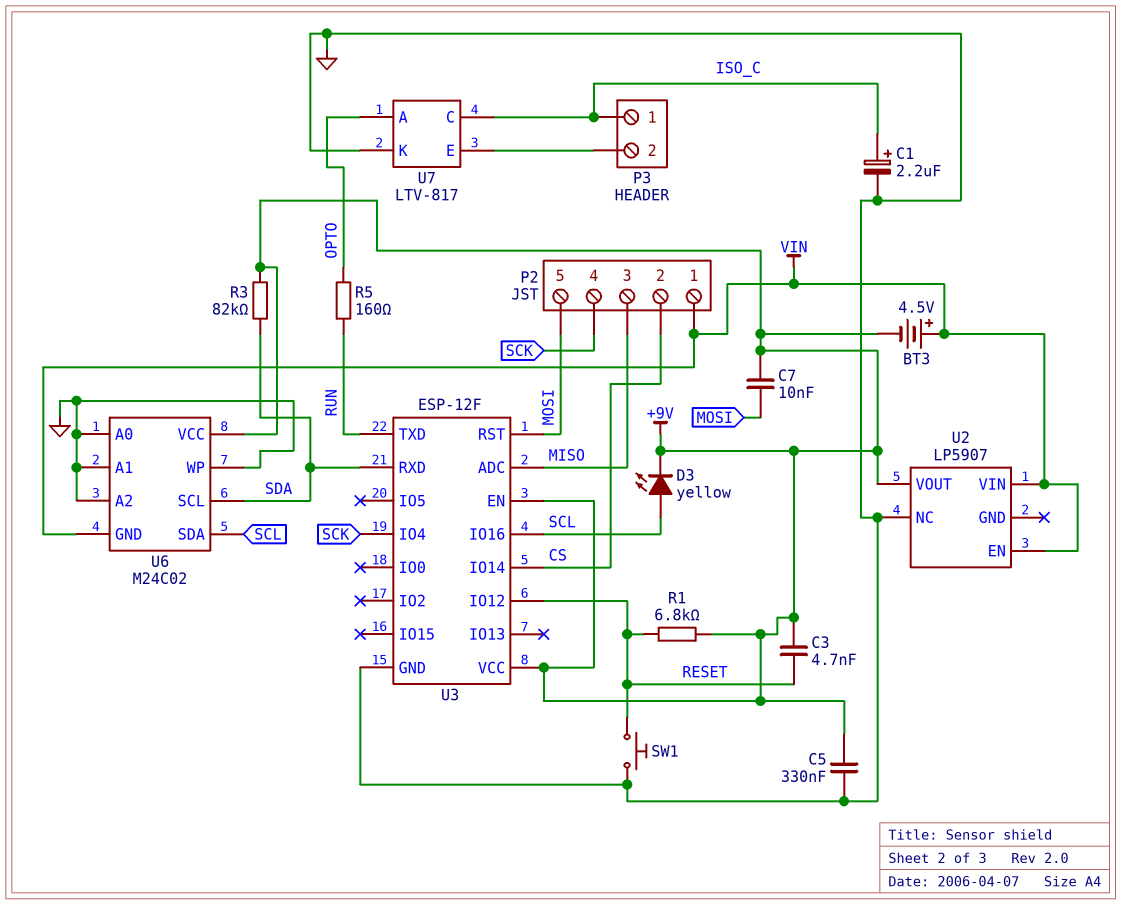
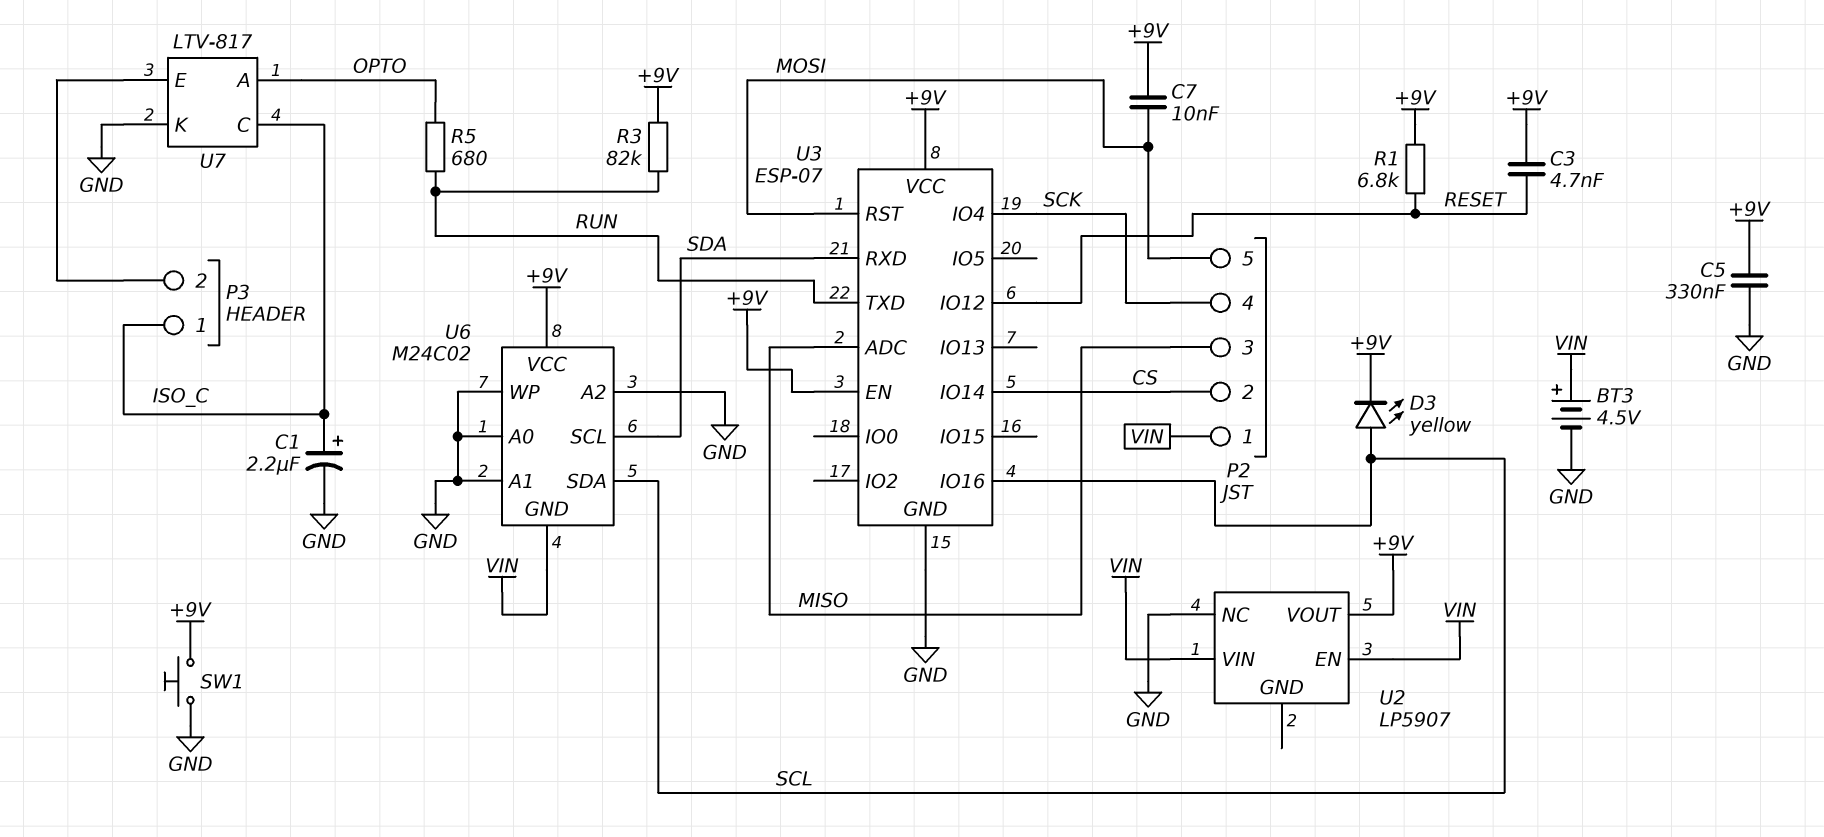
BT3: 4.5V (plus VIN, minus +9V) -> 4.5V (plus VIN, minus GND)
R3: 82k (+9V, SDA) -> 82k (+9V, RUN)
R5: 160 (OPTO, RUN) -> 680 (OPTO, RUN)
SW1: button (GND, RESET) -> button (+9V, GND)
U3: ESP-12F -> ESP-07

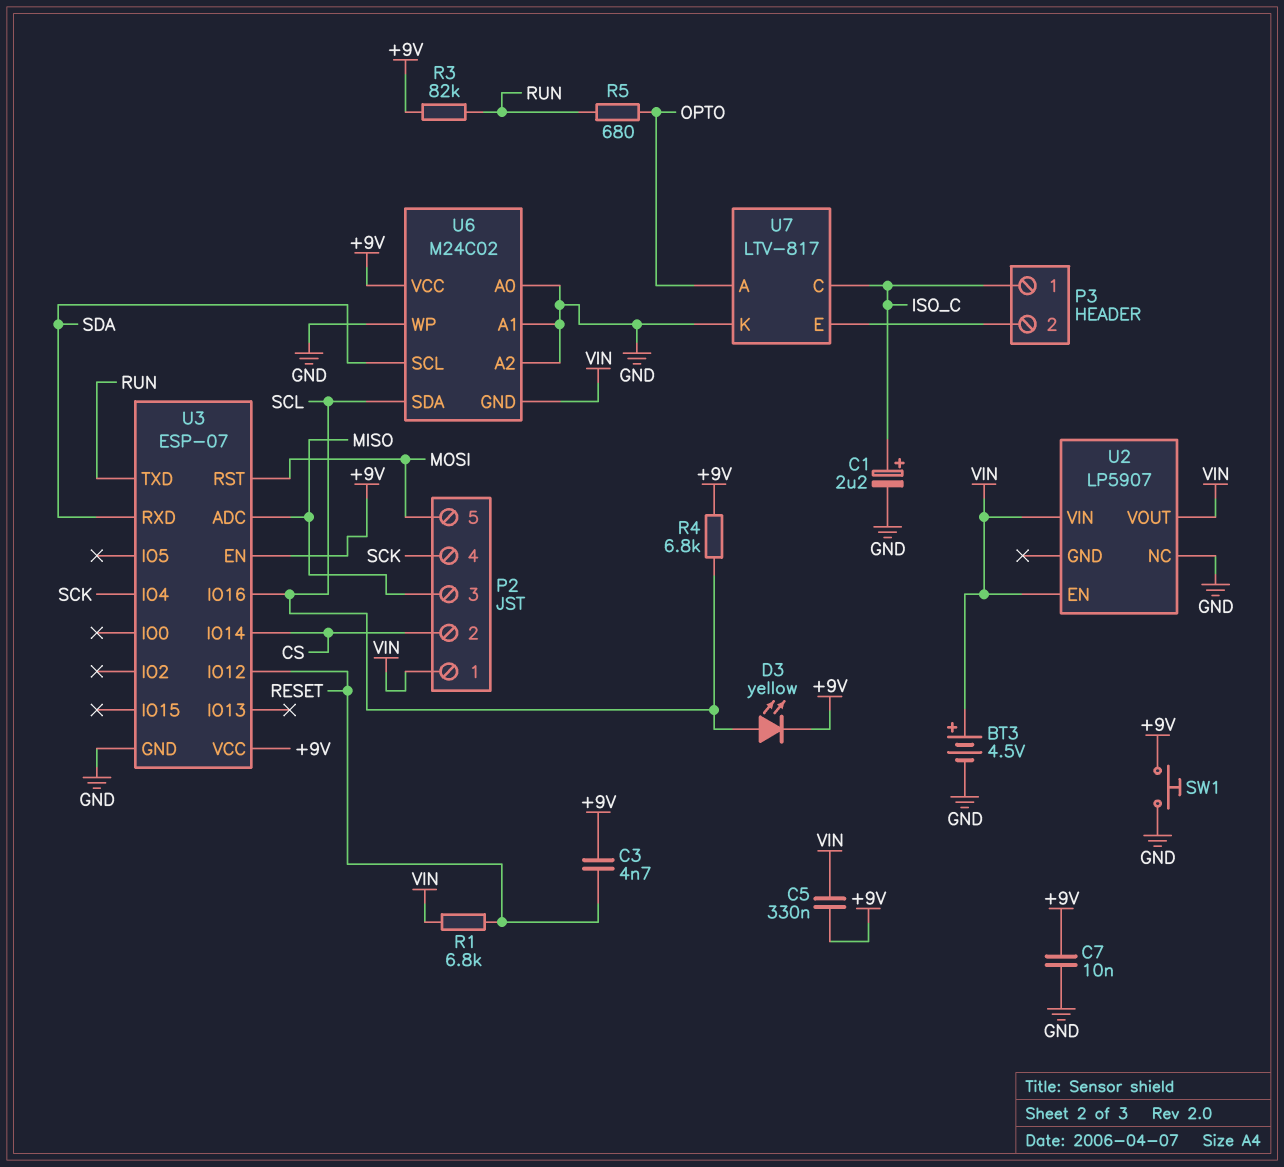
C5: 330nF (+9V, GND) -> 330nF (+9V, VIN)
C7: 10nF (+9V, MOSI) -> 10nF (+9V, GND)
R1: 6.8k (+9V, RESET) -> 6.8k (RESET, VIN)
R4: none -> 6.8k (+9V, SCL)
U2 pin VOUT: +9V -> VIN

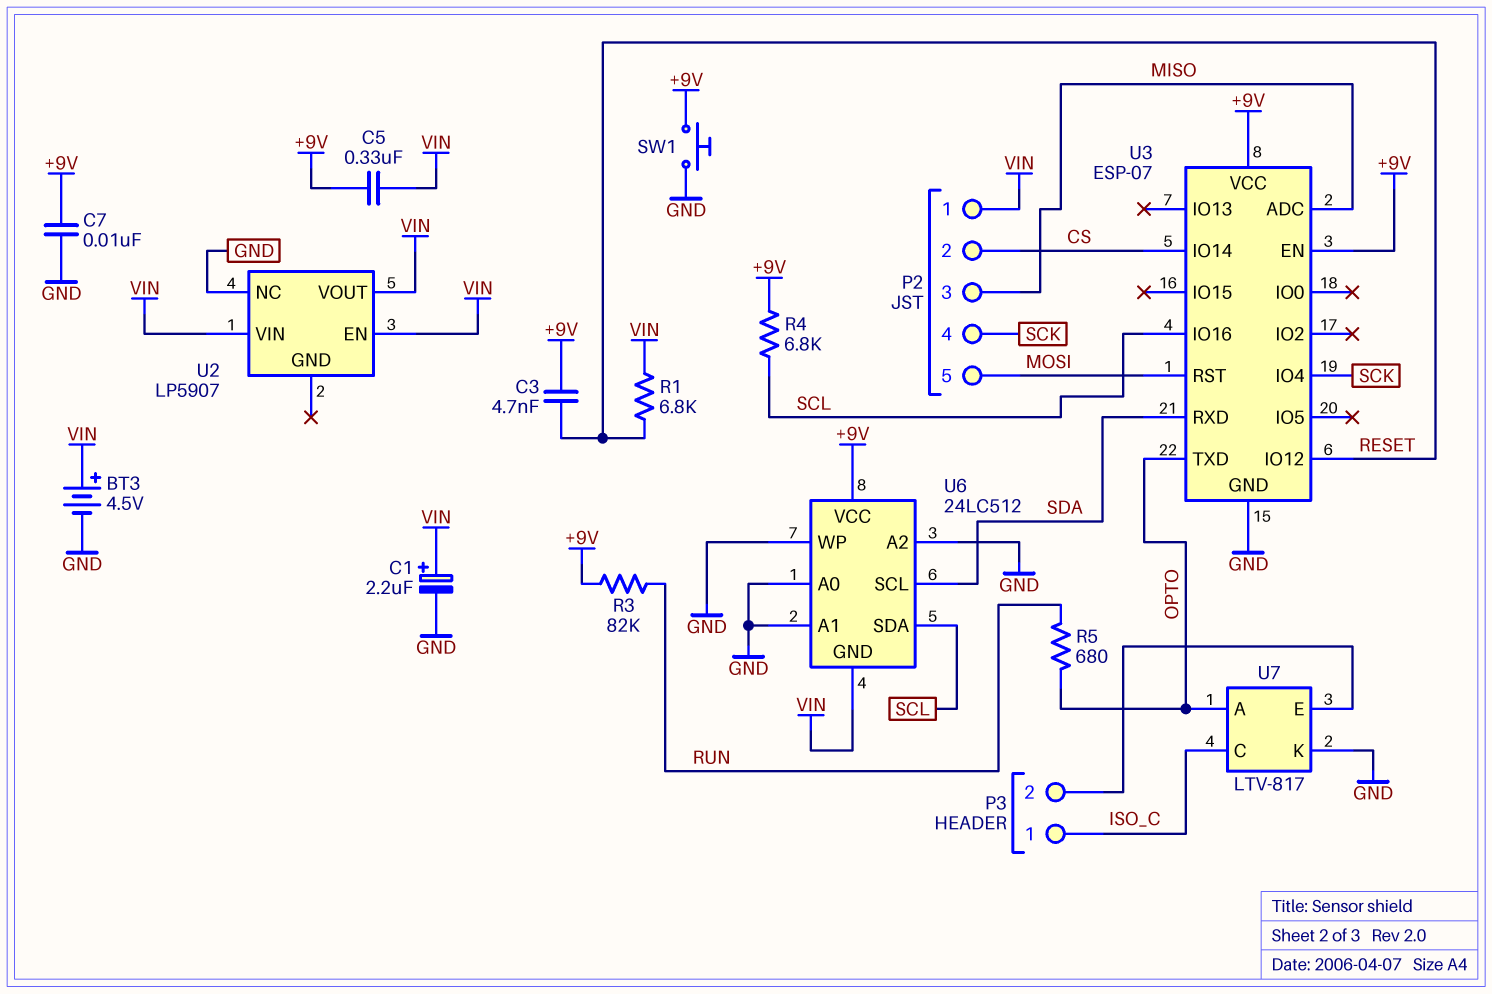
C1: 2.2uF (plus ISO_C, minus GND) -> 2.2uF (plus VIN, minus GND)
D3: LED yellow (A SCL, K +9V) -> none
U3 pin TXD: RUN -> OPTO
U6: M24C02 -> 24LC512

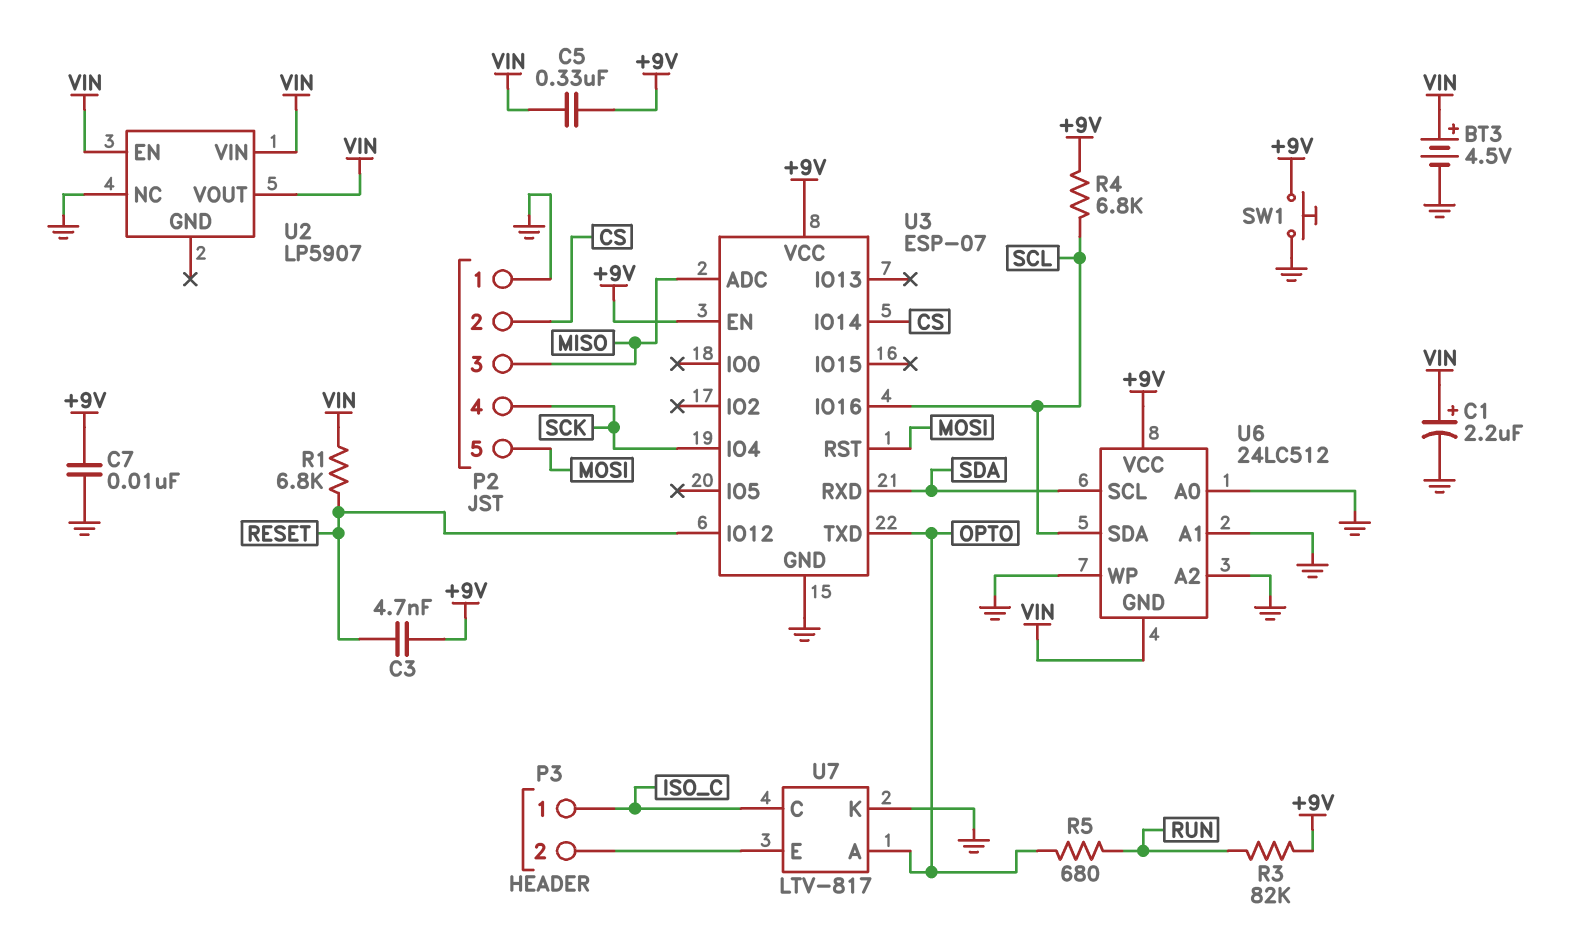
P2 pin 1: VIN -> GND

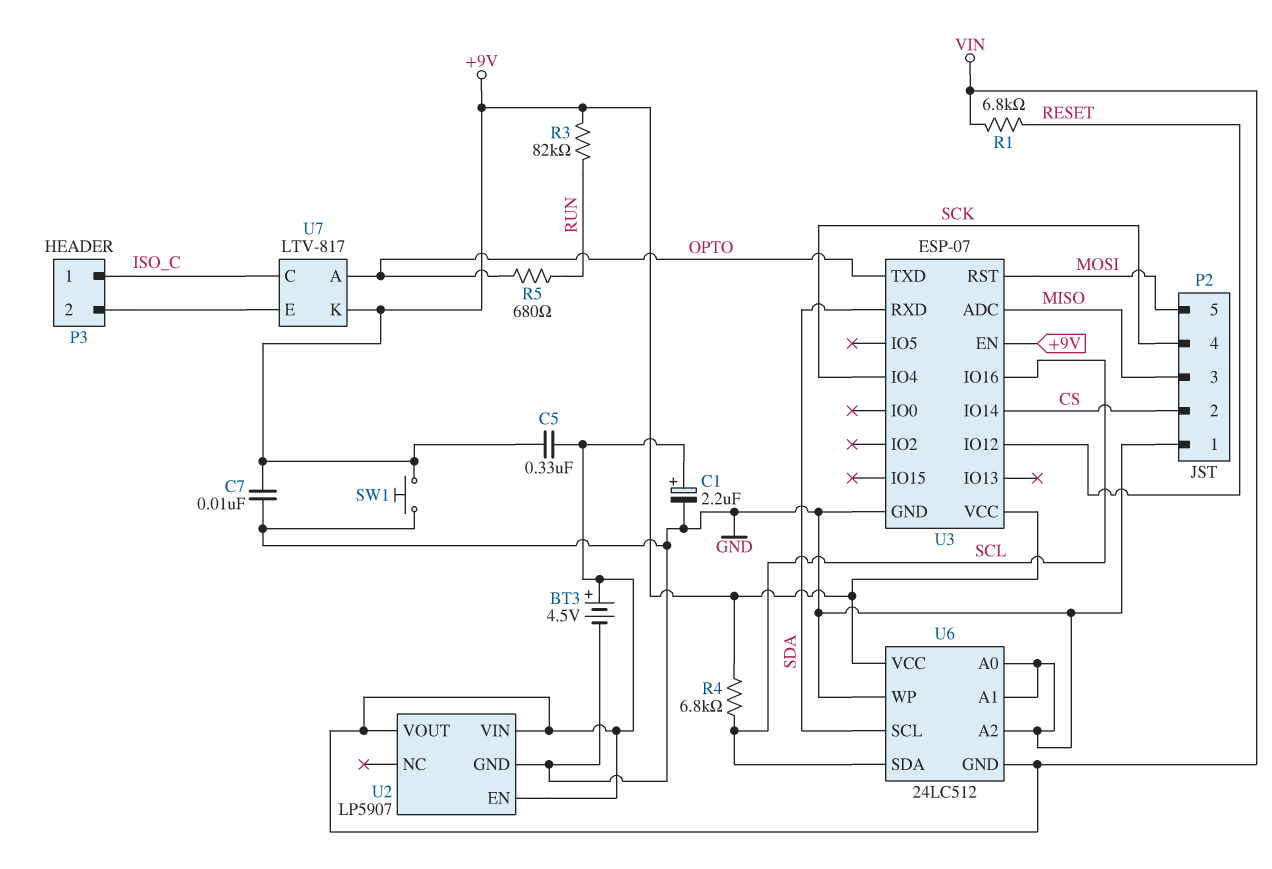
C3: 4.7nF (+9V, RESET) -> none
U2 pin GND: none -> GND
U2 pin NC: GND -> none
U7 pin K: GND -> +9V

